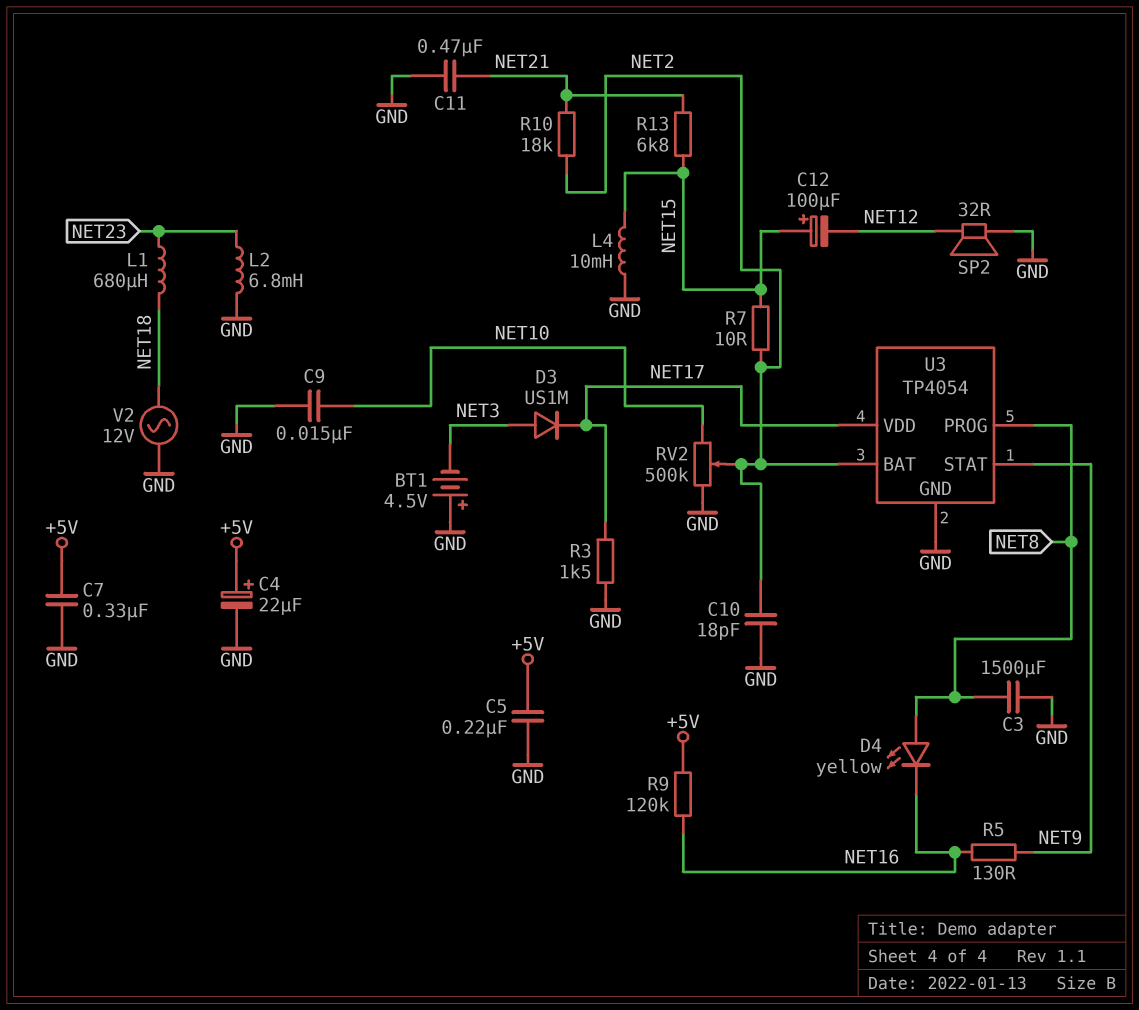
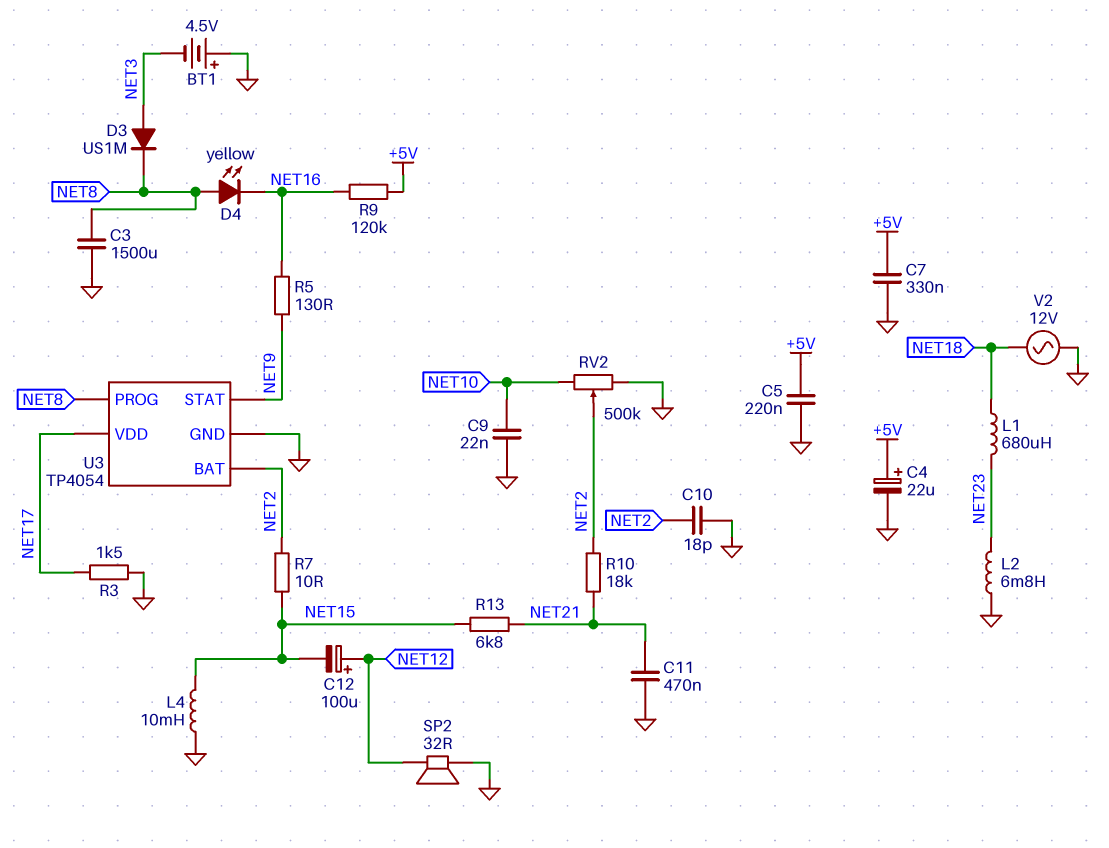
C9: 15nF (GND, NET10) -> 22nF (GND, NET10)
C12: 100uF (plus NET15, minus NET12) -> 100uF (plus NET12, minus NET15)
D3: diode US1M (A NET3, K NET17) -> diode US1M (A NET3, K NET8)

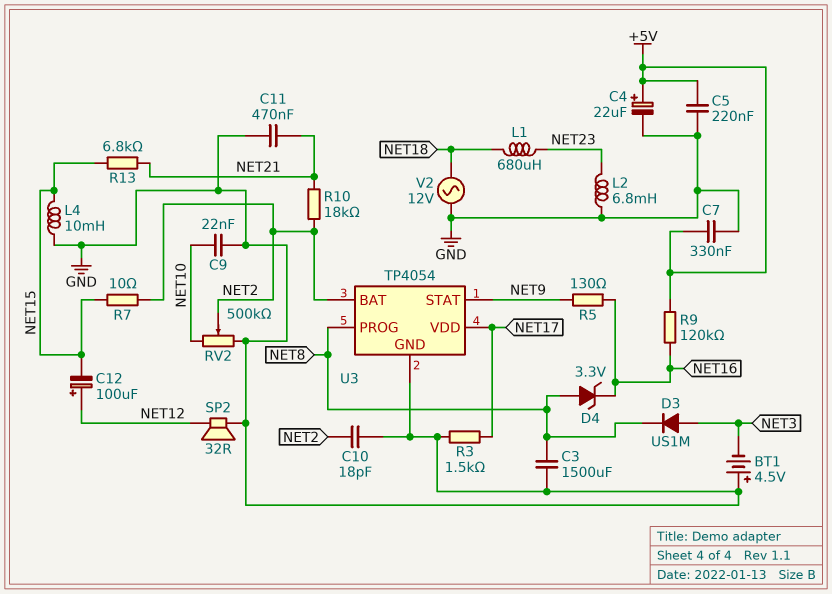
D4: LED yellow (A NET8, K NET16) -> zener 3.3V (A NET8, K NET16)

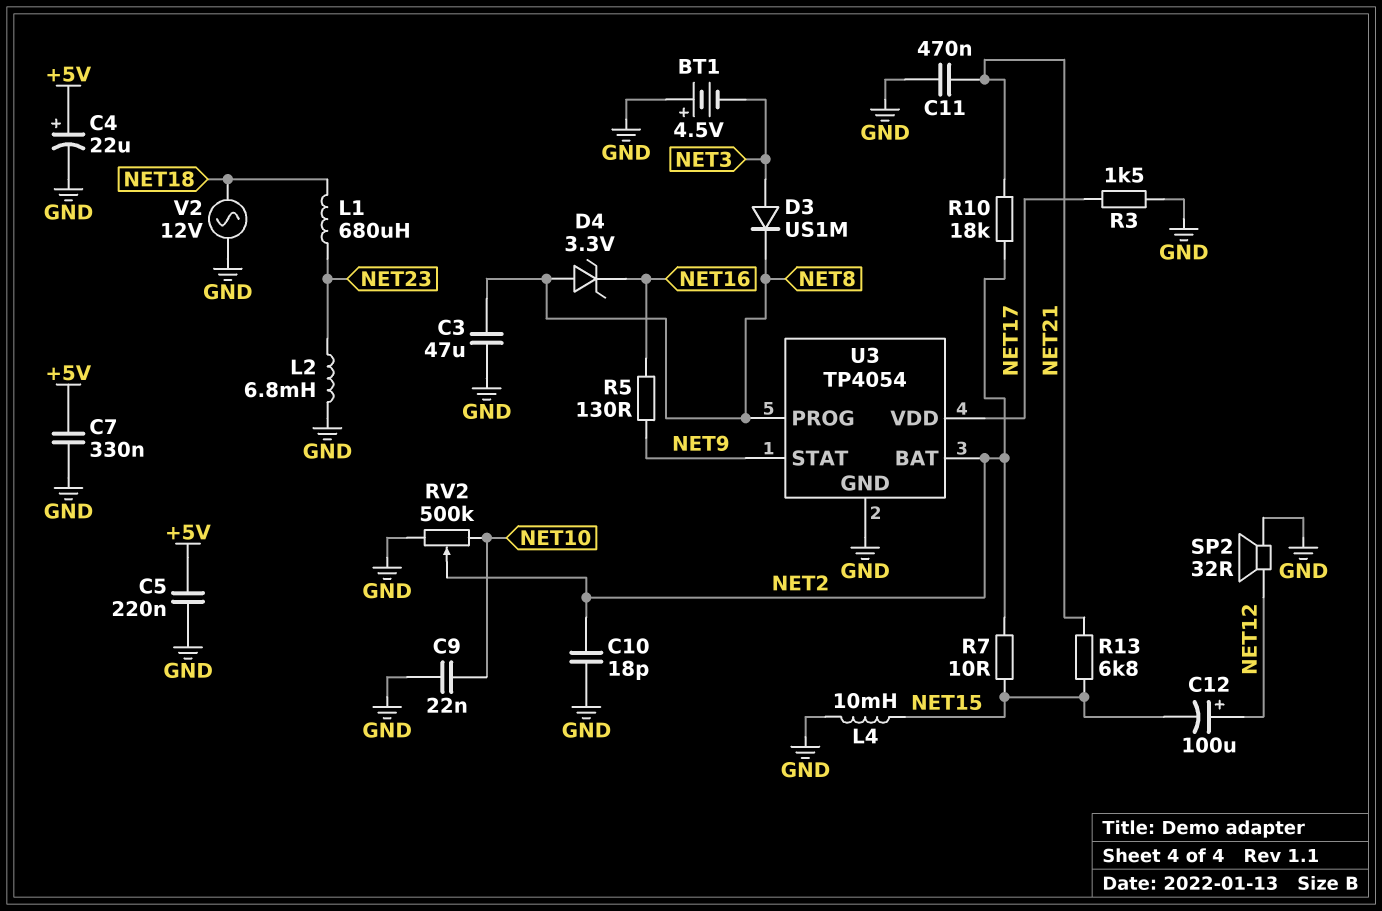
C3: 1500uF (GND, NET8) -> 47uF (GND, NET8)
R9: 120k (+5V, NET16) -> none

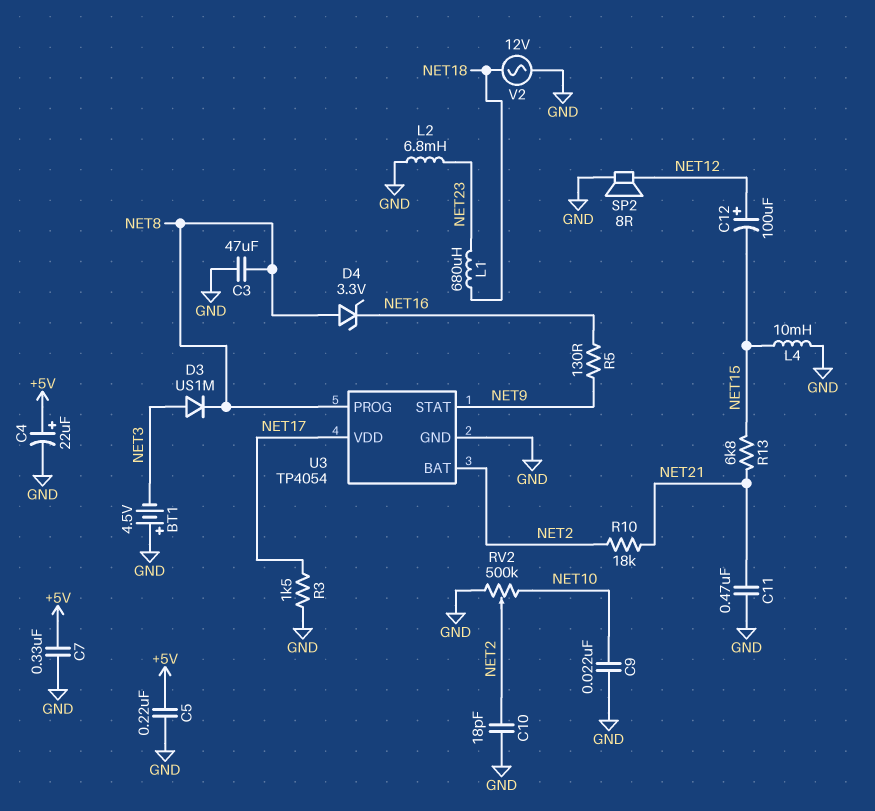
R7: 10 (NET2, NET15) -> none
SP2: speaker 32R (GND, NET12) -> speaker 8R (GND, NET12)

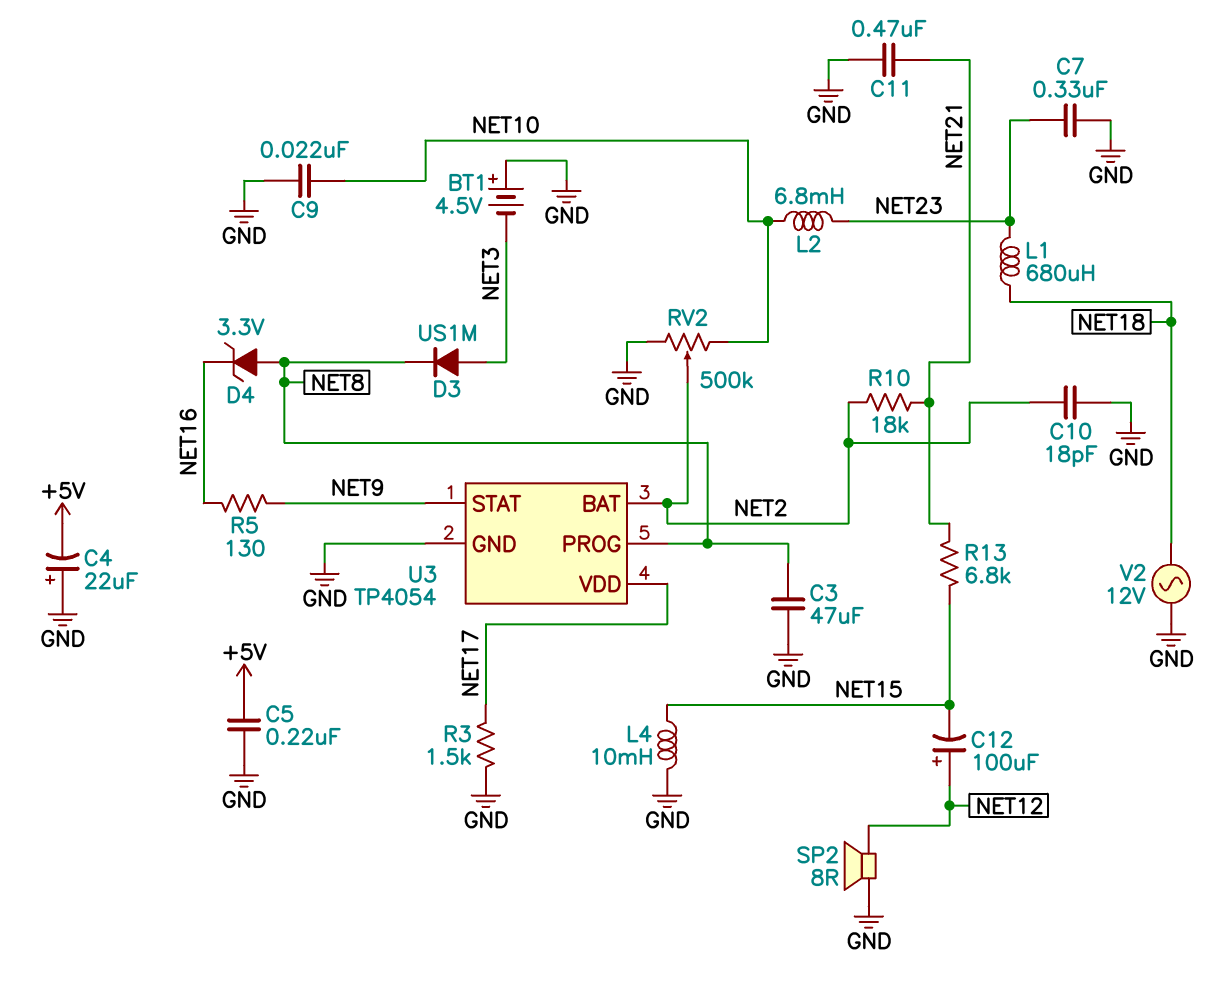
C4: 22uF (plus +5V, minus GND) -> 22uF (plus GND, minus +5V)
C7: 330nF (+5V, GND) -> 330nF (GND, NET23)
L2: 6.8mH (GND, NET23) -> 6.8mH (NET10, NET23)

